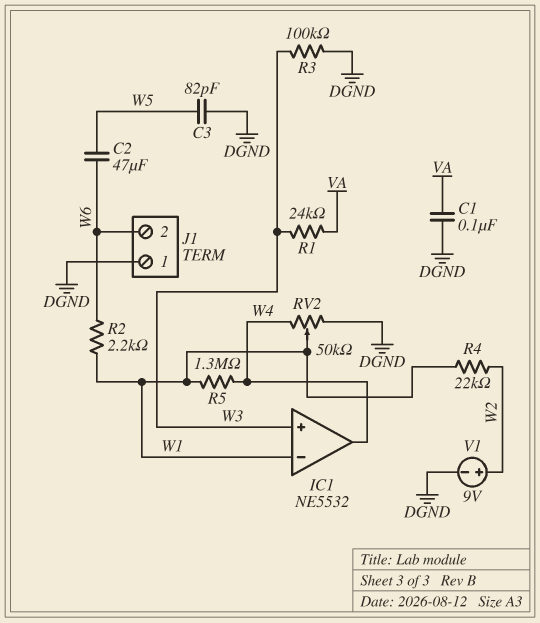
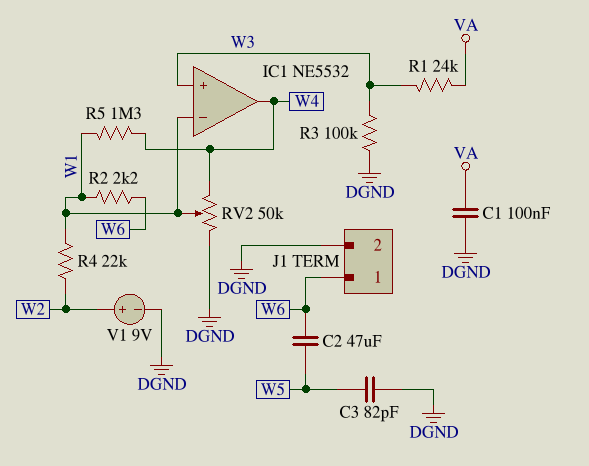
J1 pin 1: DGND -> W6
J1 pin 2: W6 -> DGND

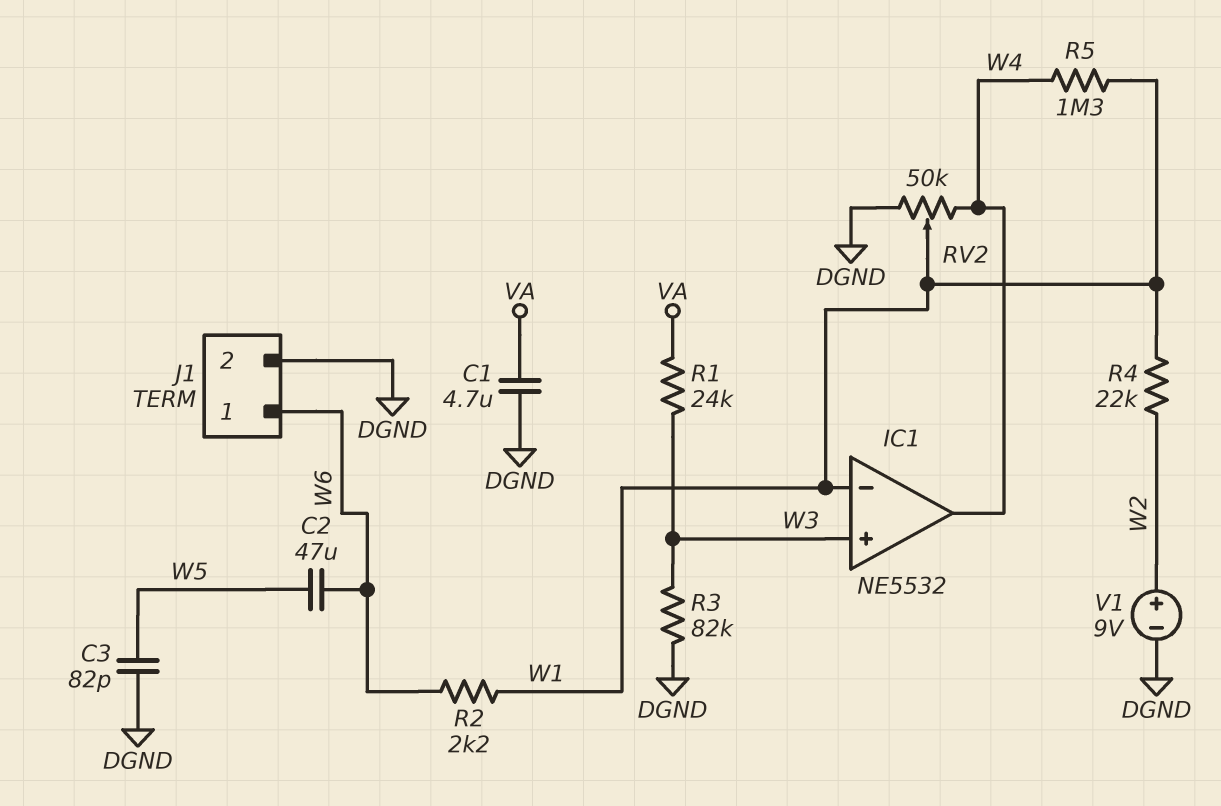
C1: 100nF (DGND, VA) -> 4.7uF (DGND, VA)
R3: 100k (DGND, W3) -> 82k (DGND, W3)

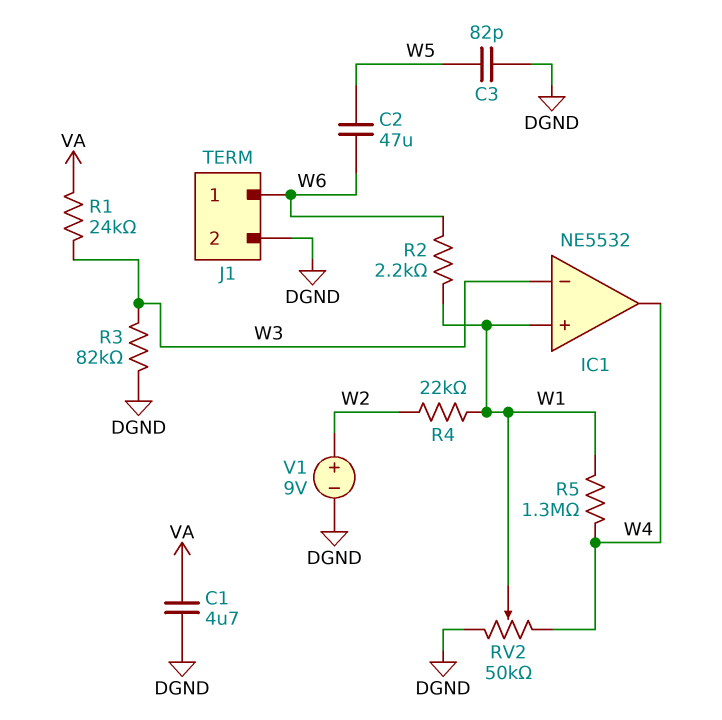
IC1 pin in+: W3 -> W1
IC1 pin in-: W1 -> W3

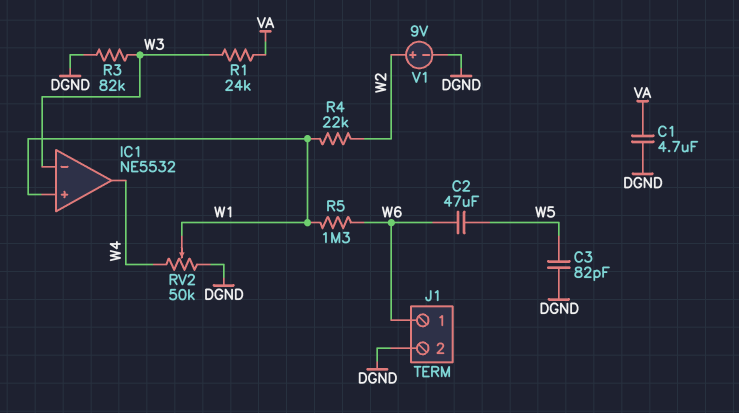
R2: 2.2k (W1, W6) -> none
R5: 1.3M (W1, W4) -> 1.3M (W1, W6)

